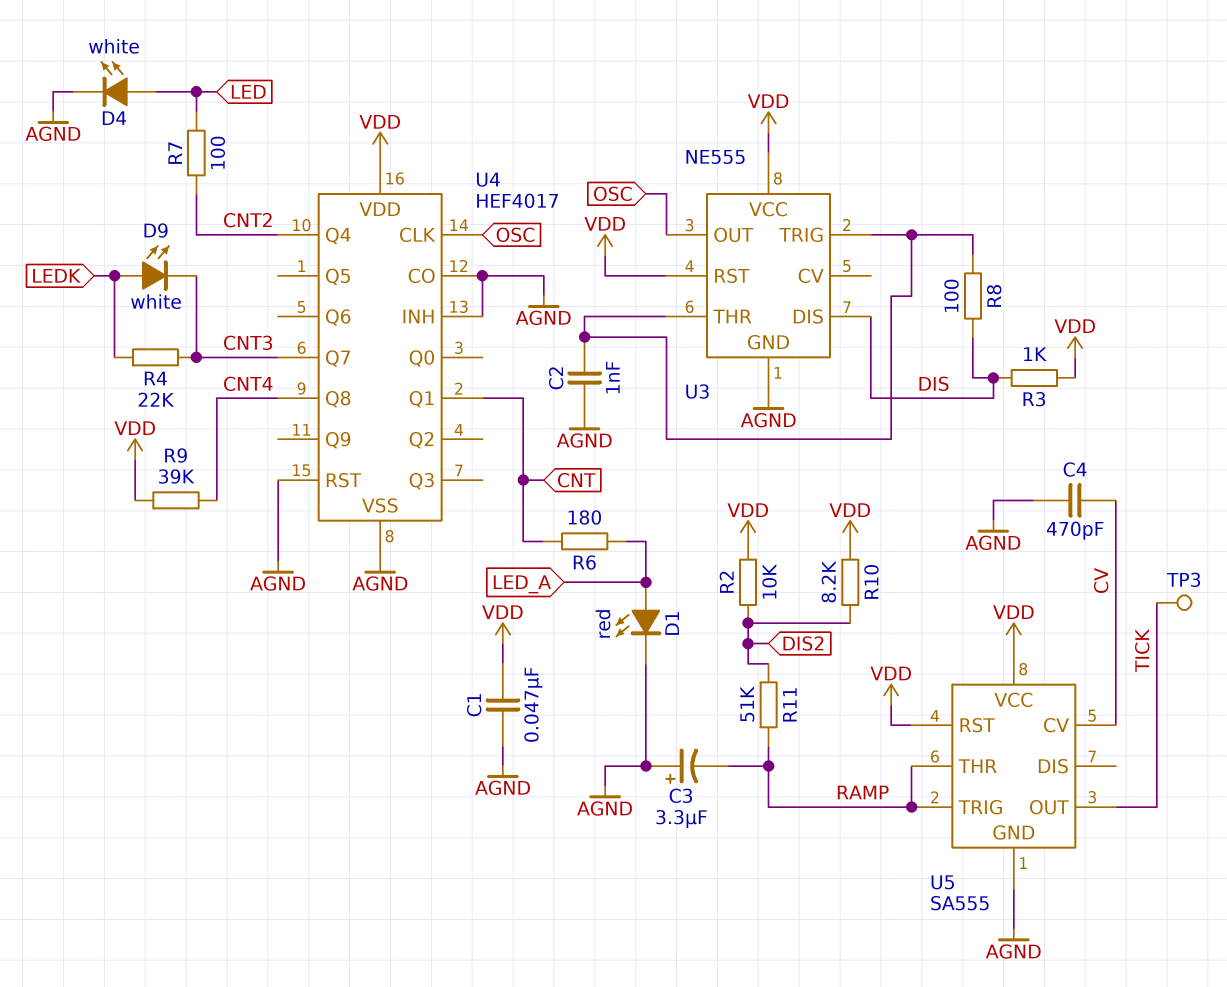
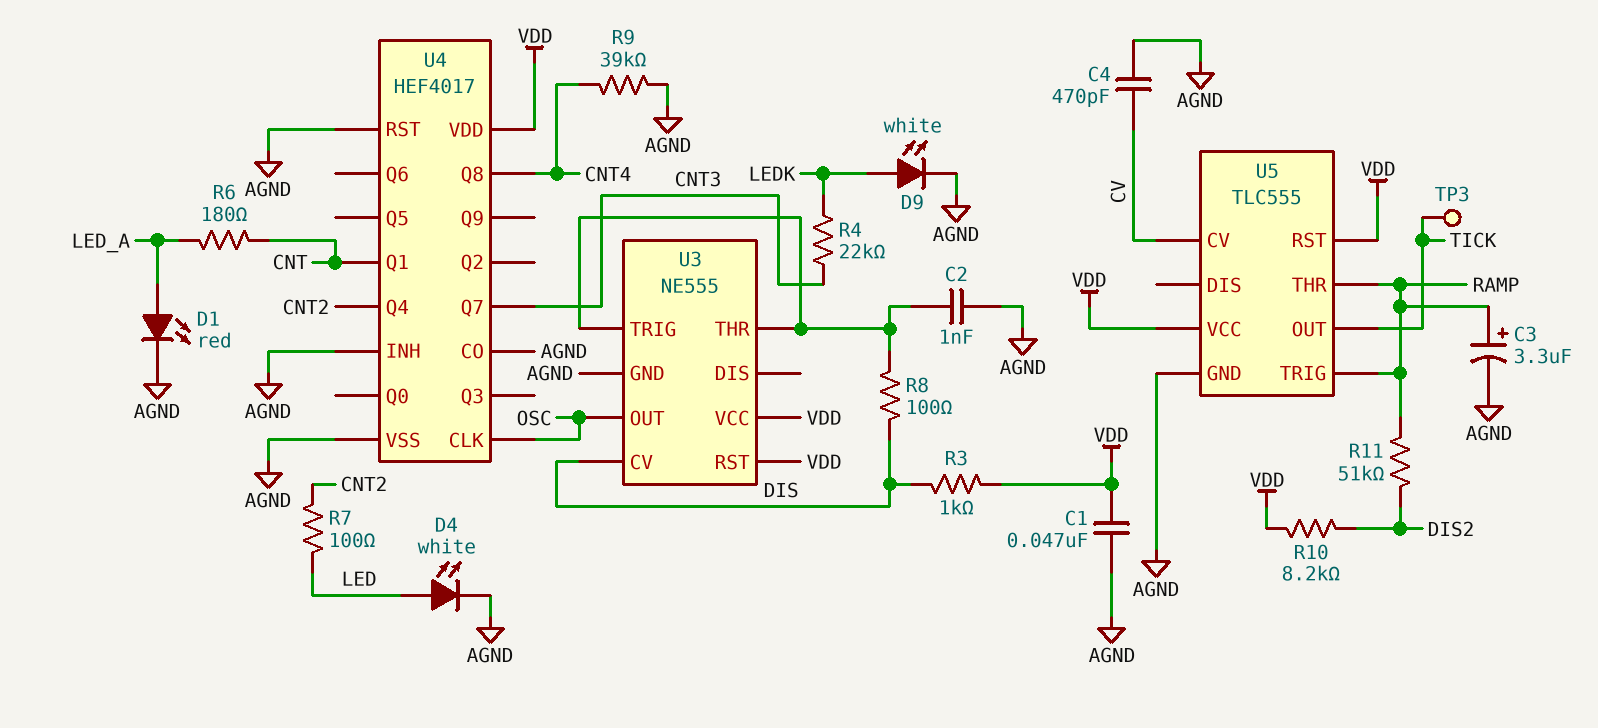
C3: 3.3uF (plus AGND, minus RAMP) -> 3.3uF (plus RAMP, minus AGND)
D9: LED white (A LEDK, K CNT3) -> LED white (A LEDK, K AGND)
R2: 10k (DIS2, VDD) -> none
R9: 39k (CNT4, VDD) -> 39k (AGND, CNT4)
U3 pin CV: none -> DIS
U3 pin DIS: DIS -> none
U5: SA555 -> TLC555

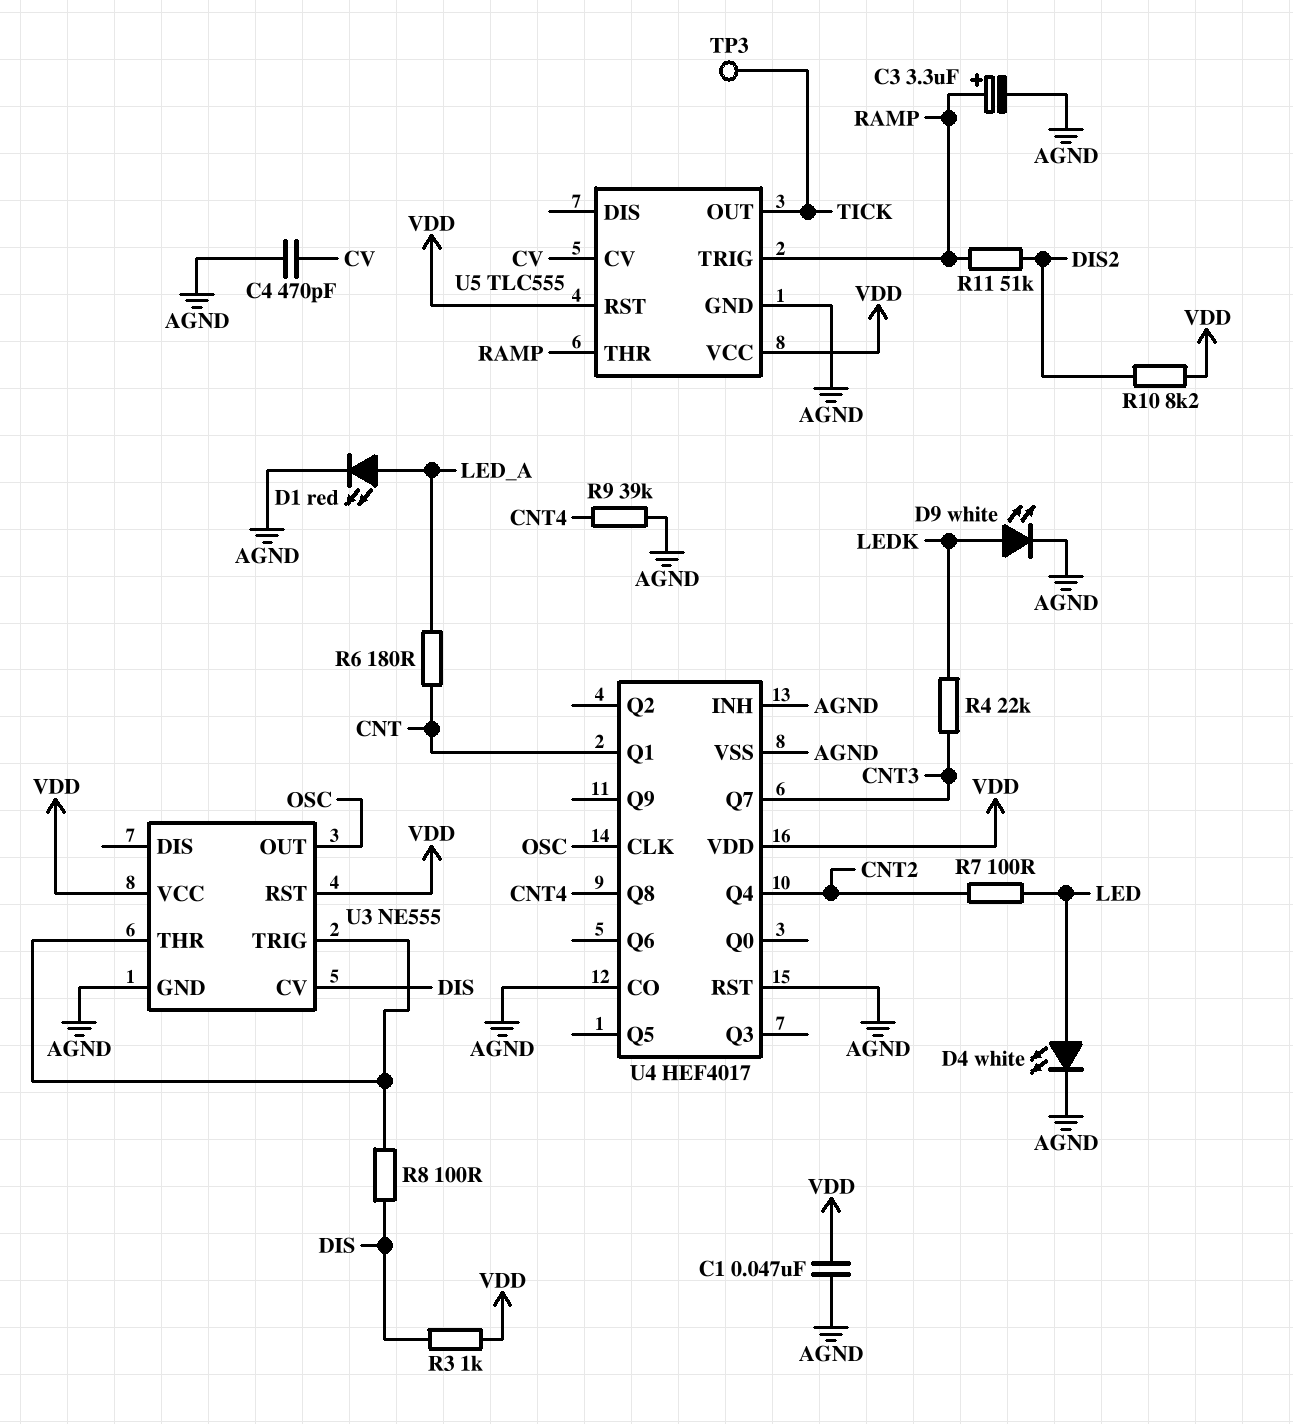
C2: 1nF (AGND, U3/THR) -> none

